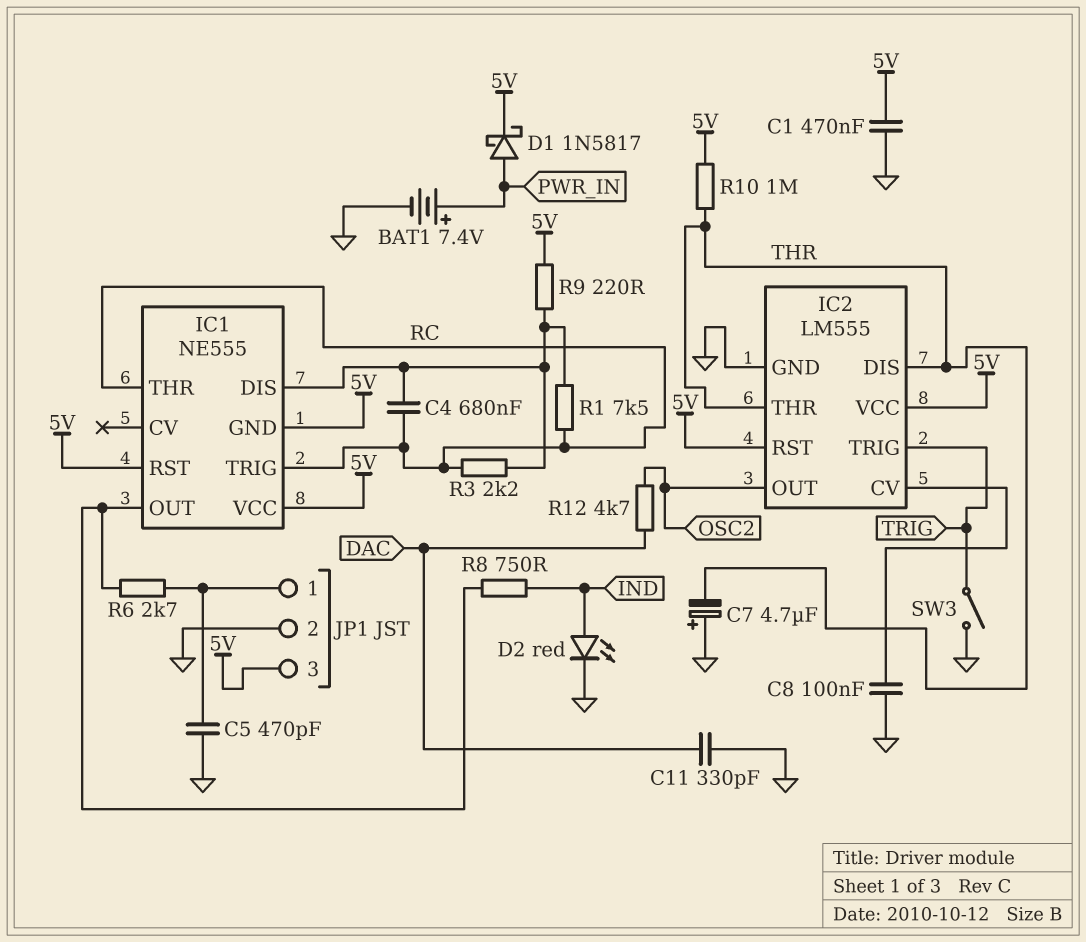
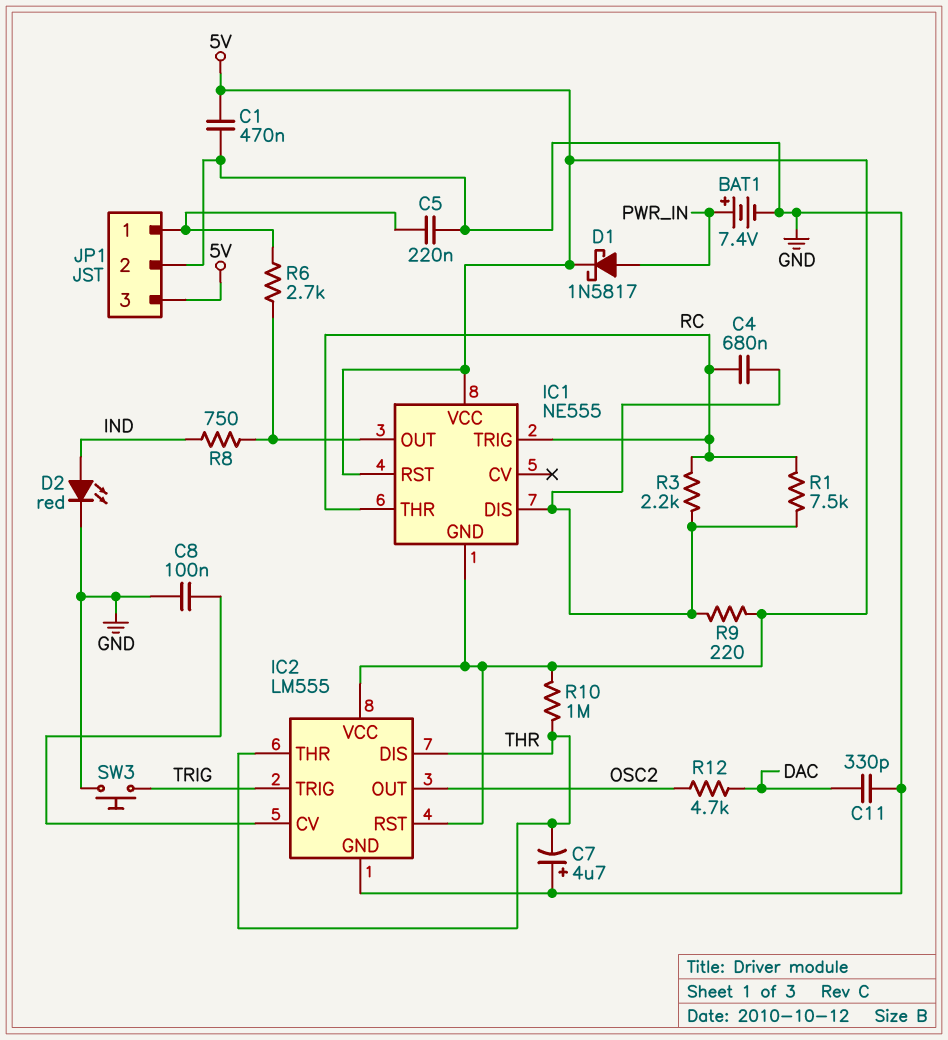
C5: 470pF (GND, JP1/1) -> 220nF (GND, JP1/1)
SW3: switch (GND, TRIG) -> button (GND, TRIG)

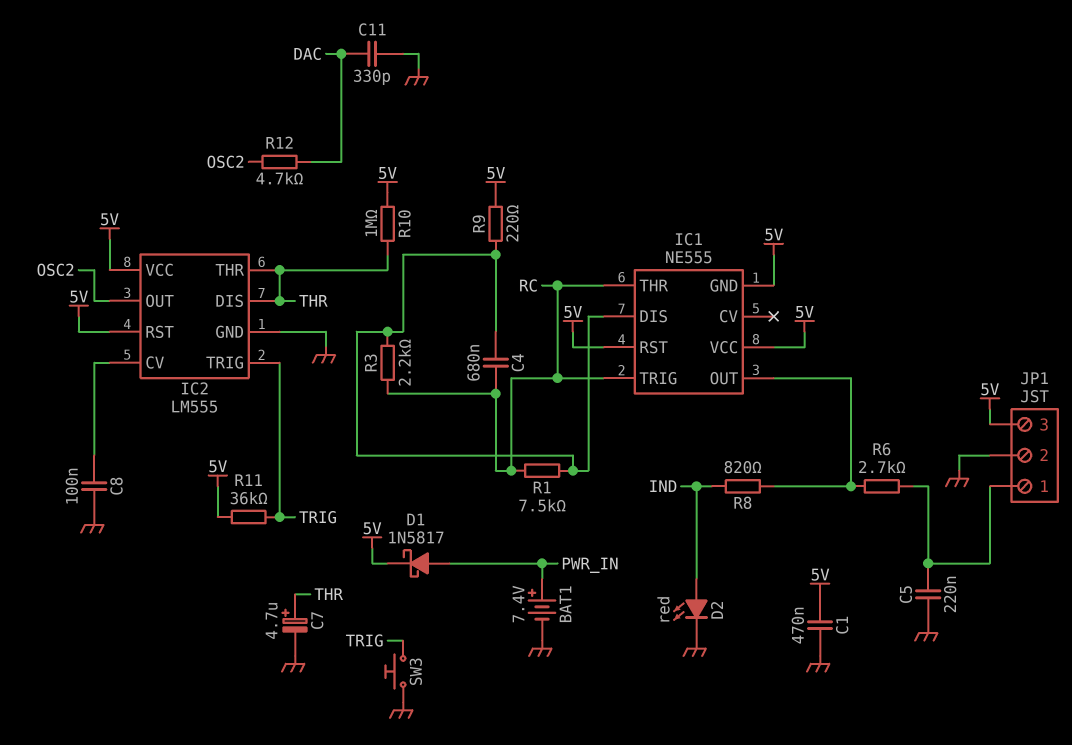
C7: 4.7uF (plus GND, minus THR) -> 4.7uF (plus THR, minus GND)
R8: 750 (IC1/OUT, IND) -> 820 (IC1/OUT, IND)
R11: none -> 36k (5V, TRIG)

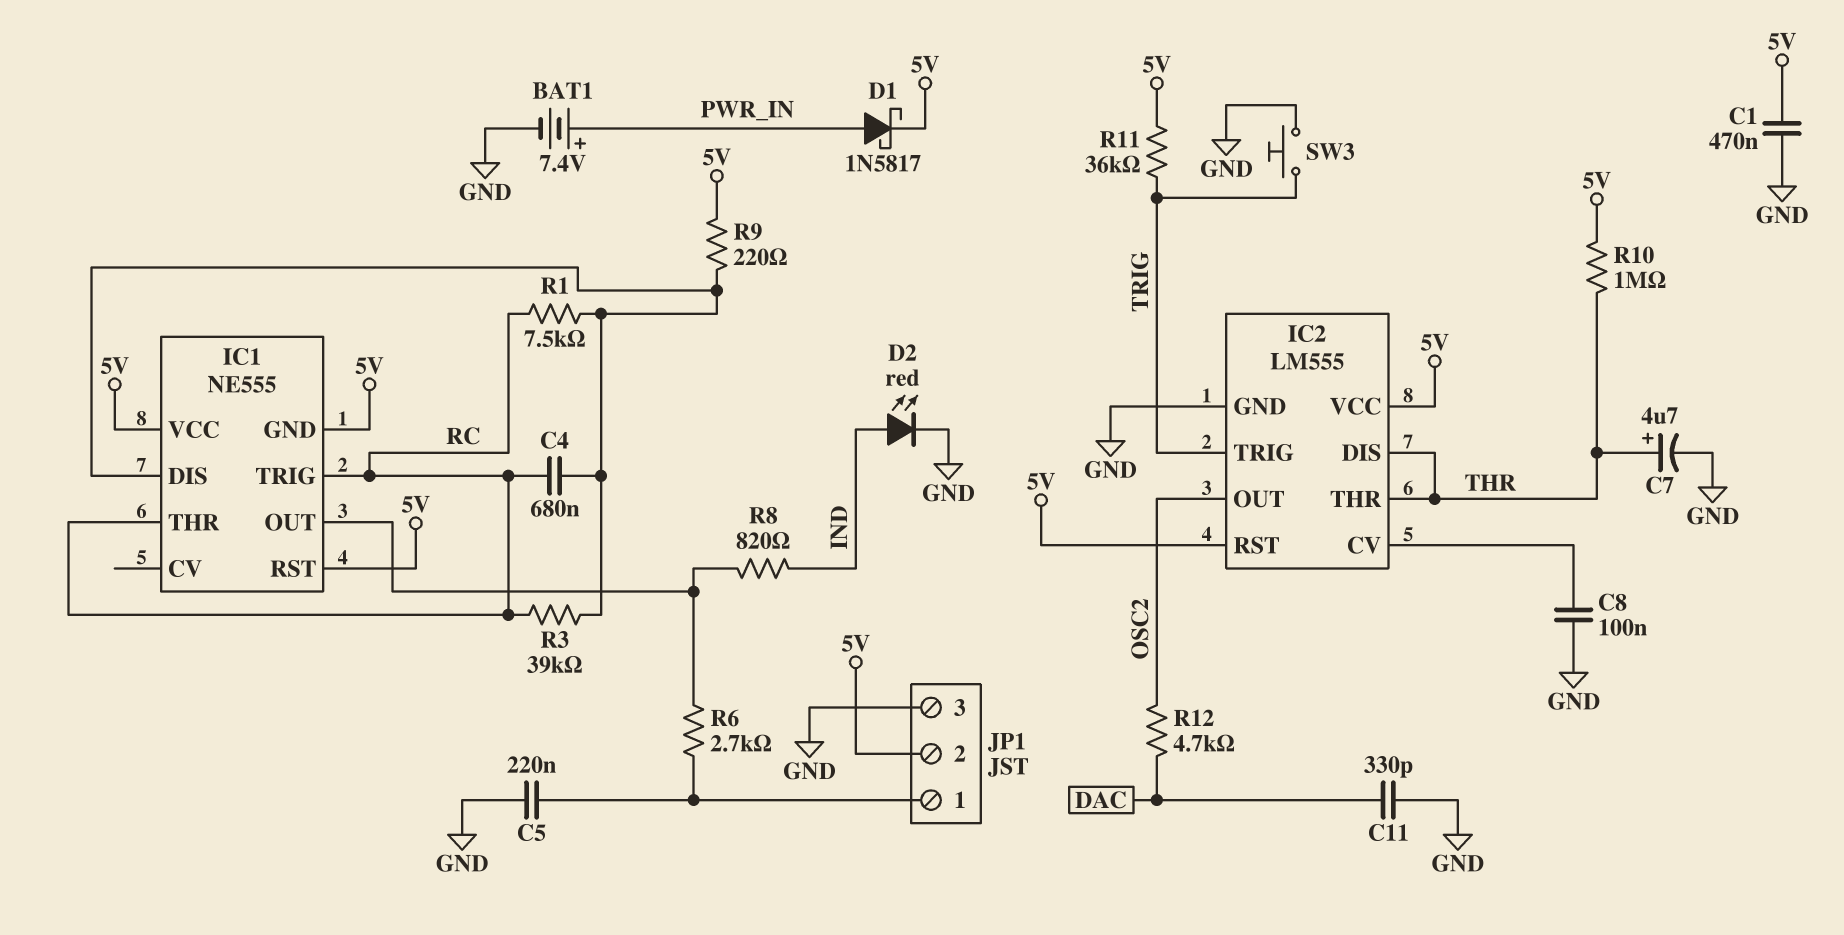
JP1 pin 2: GND -> 5V
JP1 pin 3: 5V -> GND
R3: 2.2k (IC1/DIS, RC) -> 39k (IC1/DIS, RC)

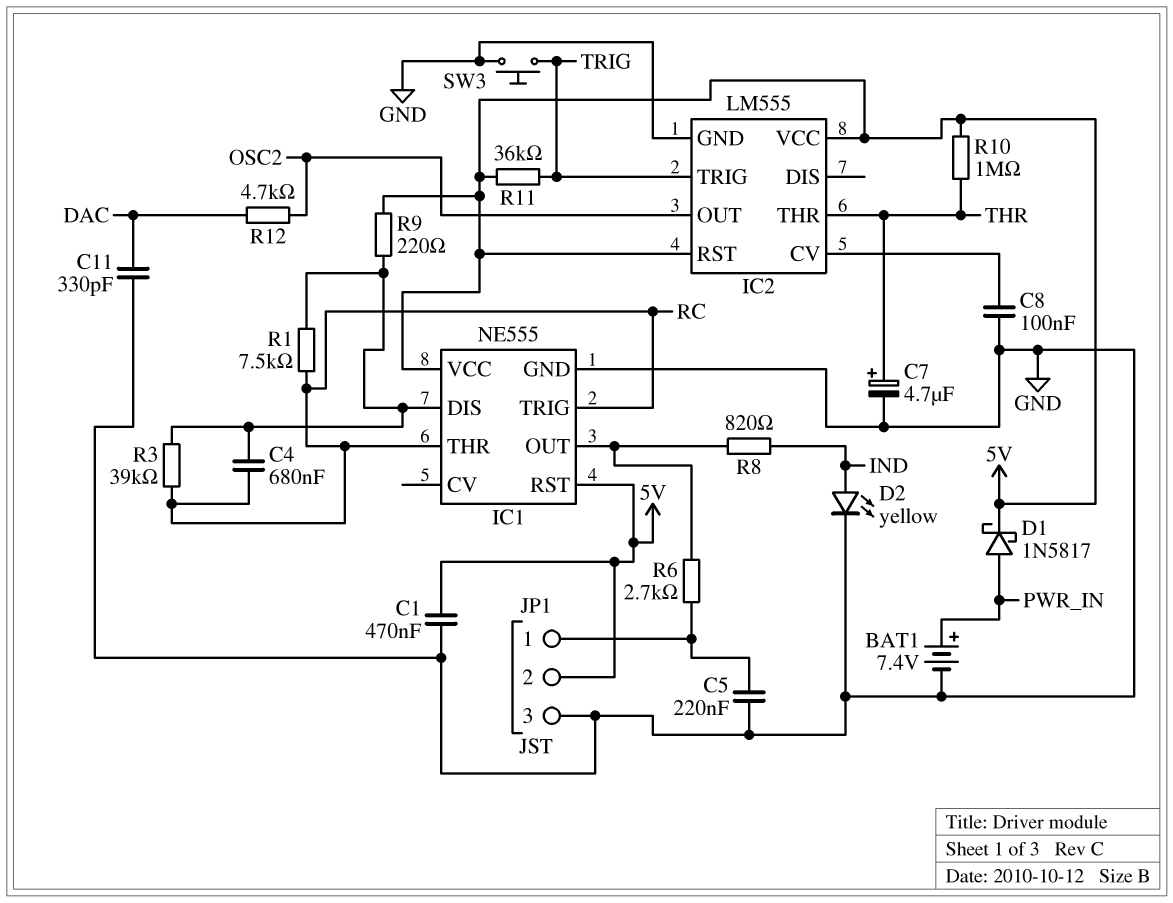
D2: LED red (A IND, K GND) -> LED yellow (A IND, K GND)
IC1 pin GND: 5V -> GND
IC2 pin DIS: THR -> none

